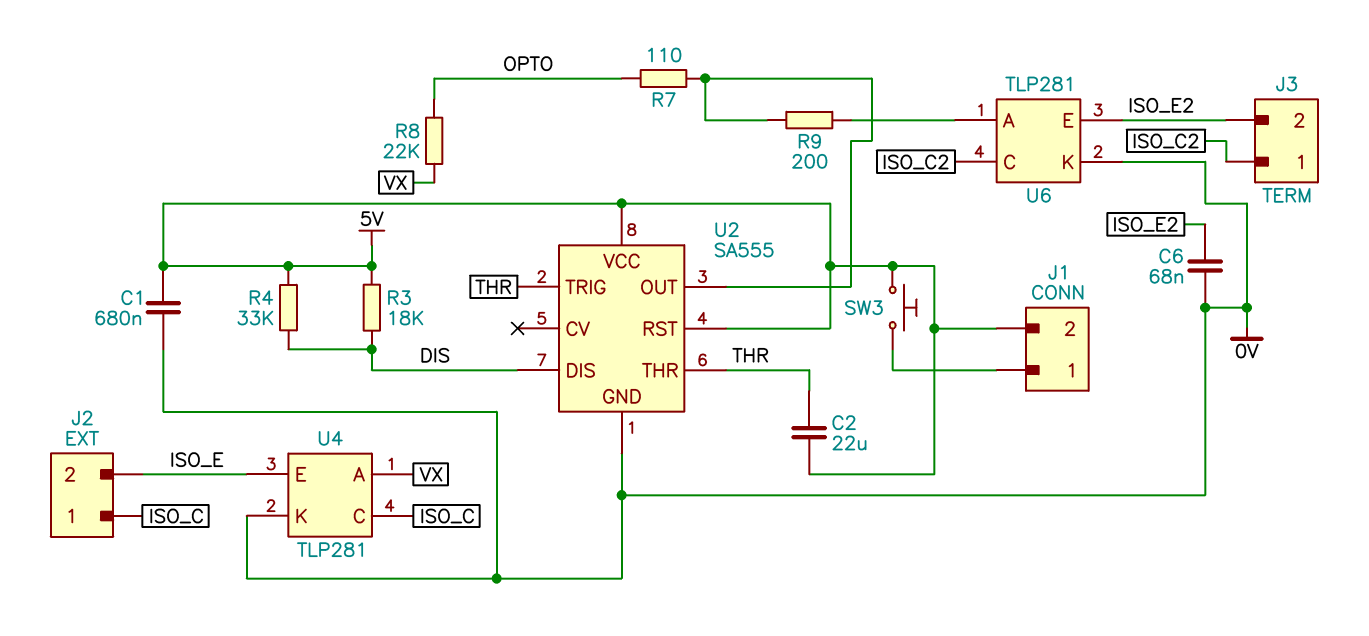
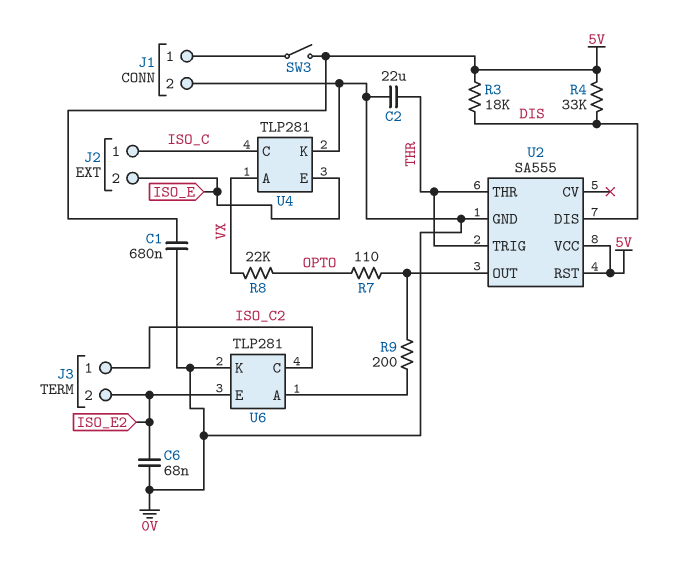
C2: 22uF (5V, THR) -> 22uF (0V, THR)
J1 pin 2: 5V -> 0V
SW3: button (5V, J1/1) -> switch (5V, J1/1)

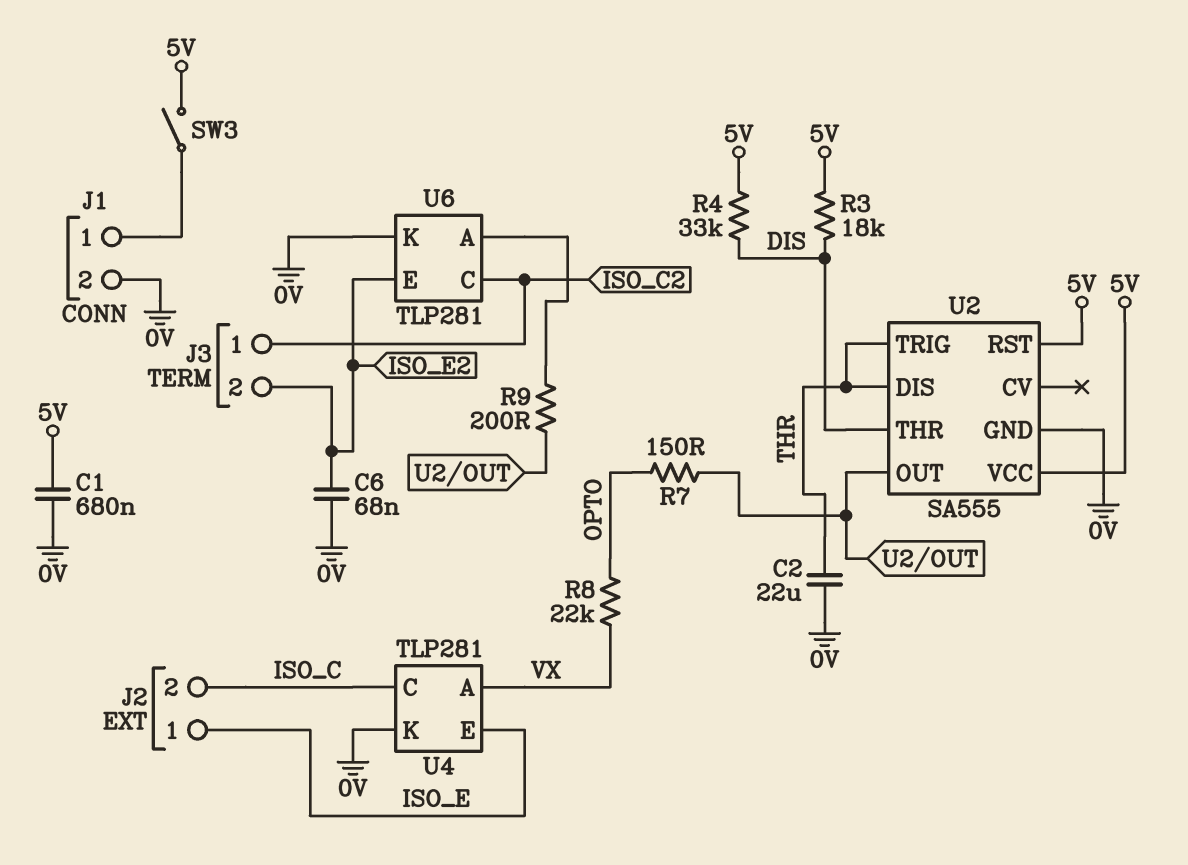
J2 pin 1: ISO_C -> ISO_E
J2 pin 2: ISO_E -> ISO_C
R7: 110 (OPTO, U2/OUT) -> 150 (OPTO, U2/OUT)
U2 pin DIS: DIS -> THR
U2 pin THR: THR -> DIS

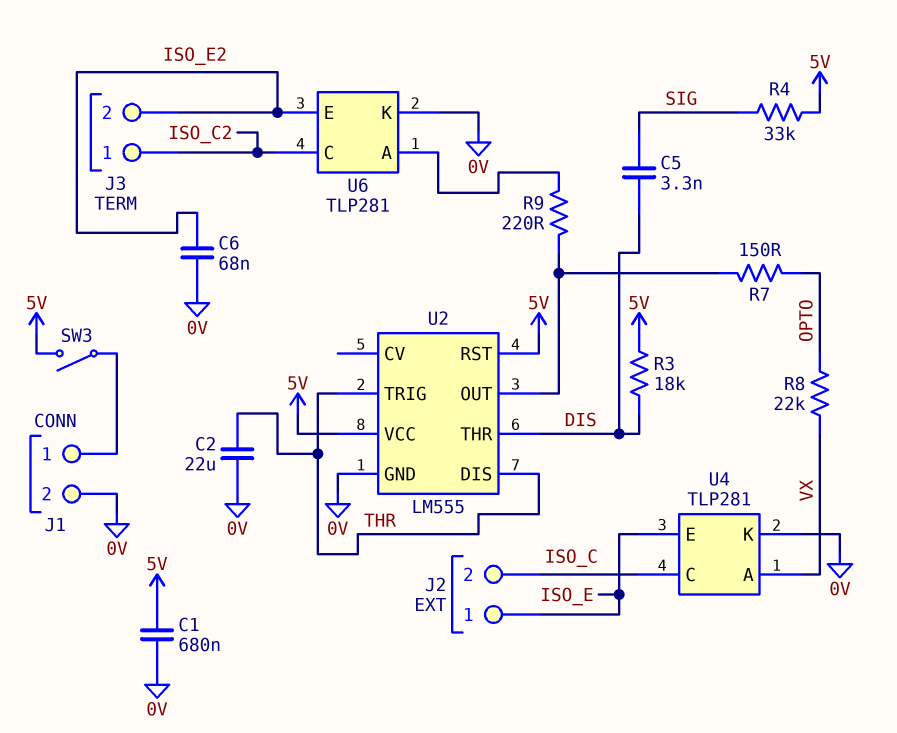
C5: none -> 3.3nF (DIS, SIG)
R4: 33k (5V, DIS) -> 33k (5V, SIG)
R9: 200 (U2/OUT, U6/A) -> 220 (U2/OUT, U6/A)
U2: SA555 -> LM555

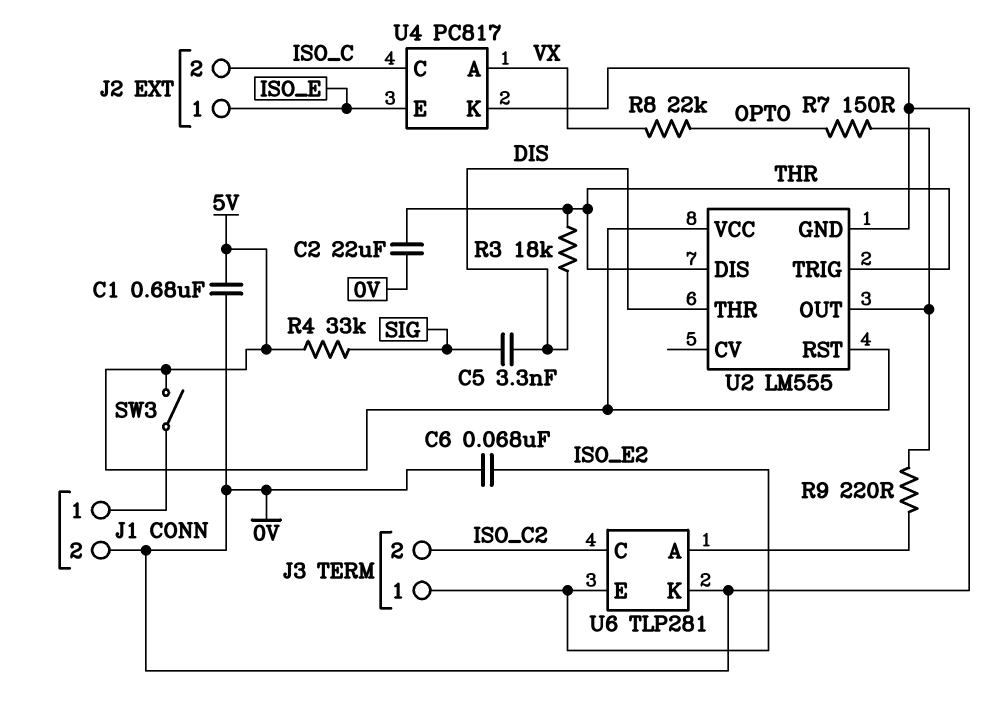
J3 pin 1: ISO_C2 -> ISO_E2
J3 pin 2: ISO_E2 -> ISO_C2
R3: 18k (5V, DIS) -> 18k (DIS, THR)
U4: TLP281 -> PC817

